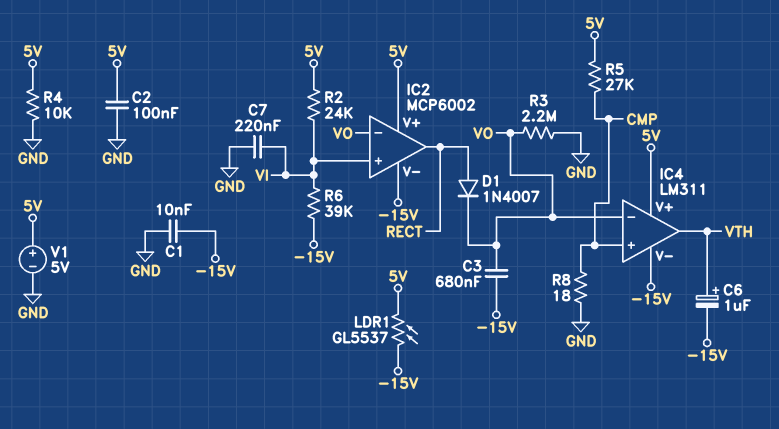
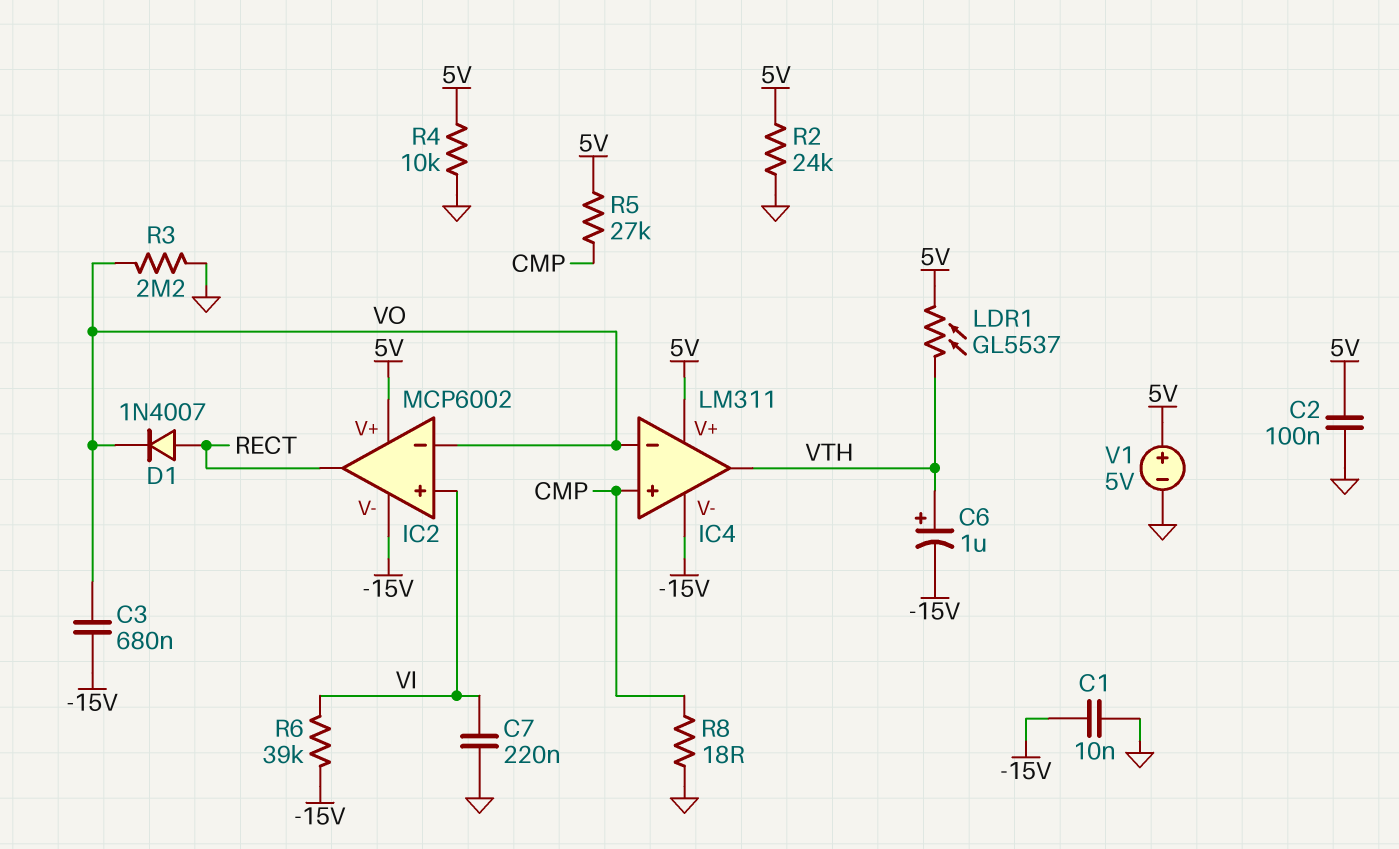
LDR1: GL5537 (-15V, 5V) -> GL5537 (5V, VTH)
R2: 24k (5V, VI) -> 24k (5V, GND)

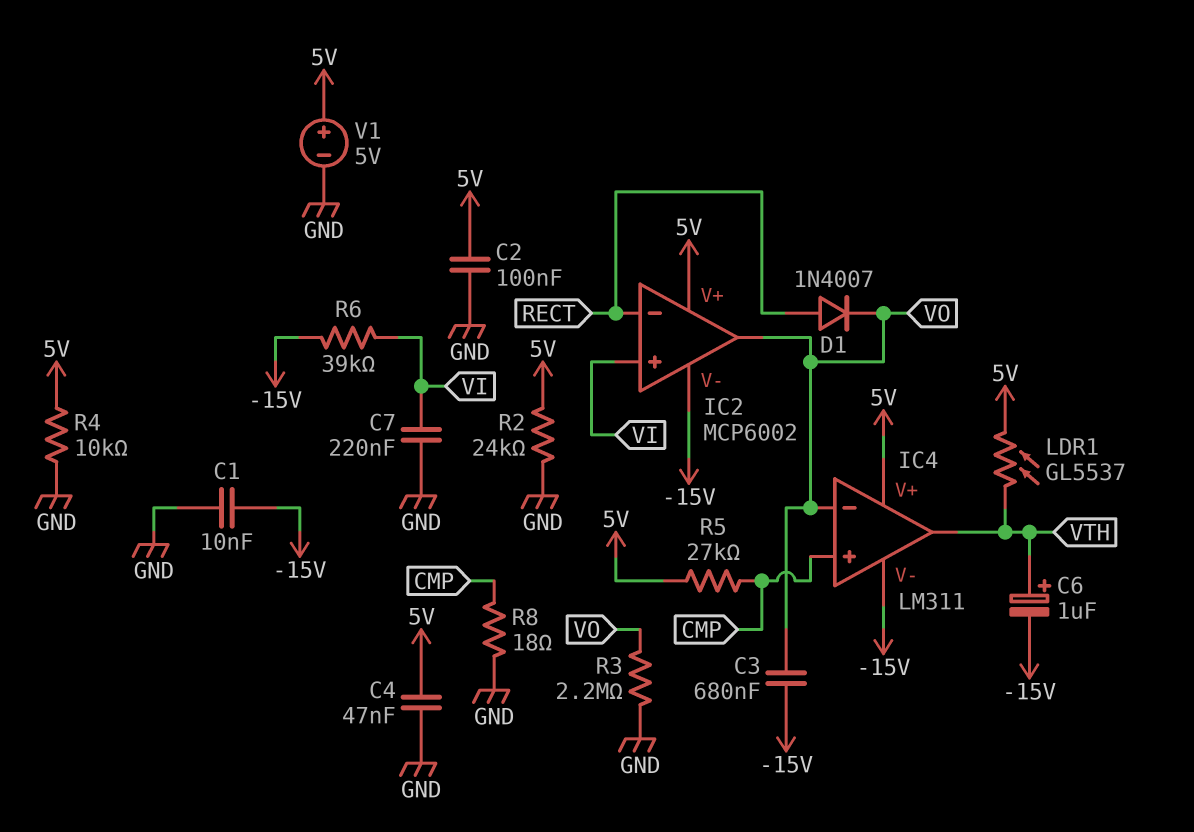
C4: none -> 47nF (5V, GND)
IC2 pin in-: VO -> RECT
IC2 pin out: RECT -> VO

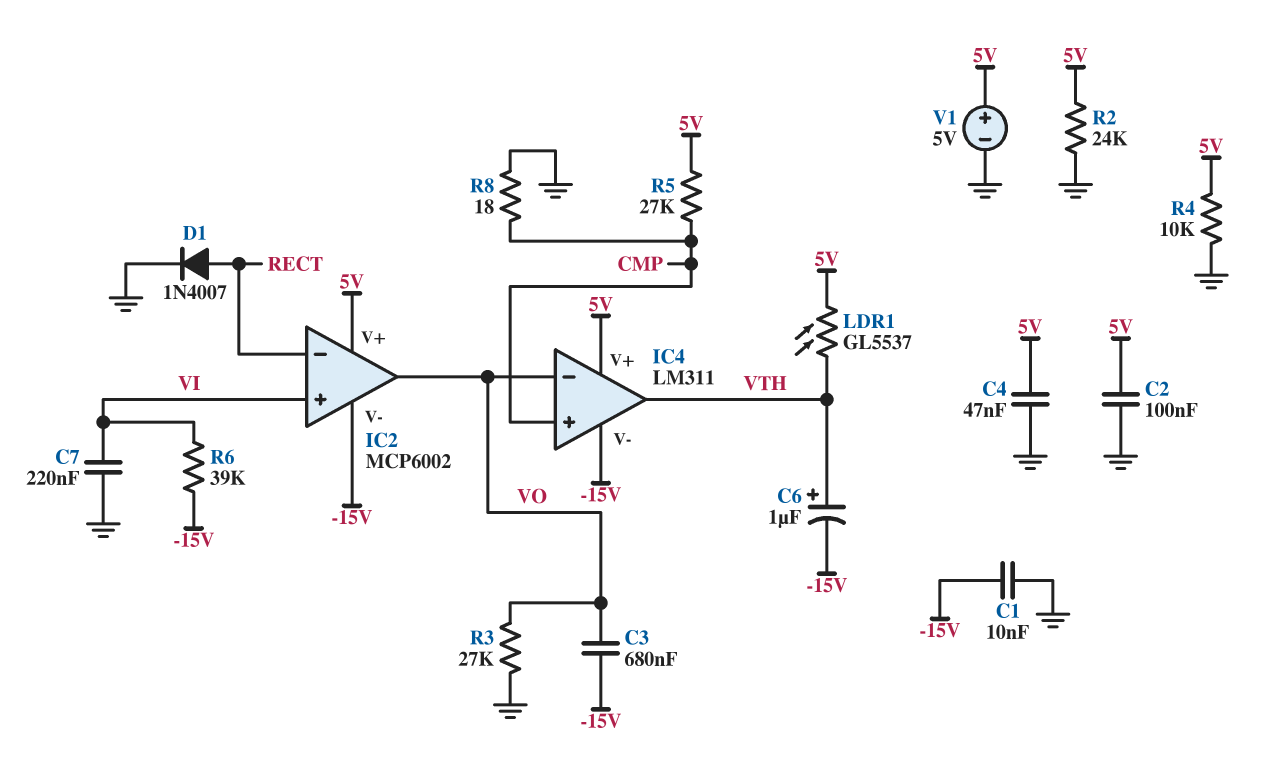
D1: diode 1N4007 (A RECT, K VO) -> diode 1N4007 (A RECT, K GND)
R3: 2.2M (GND, VO) -> 27k (GND, VO)

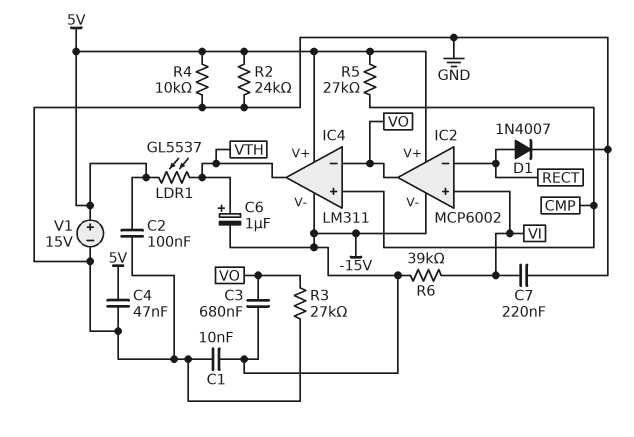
R8: 18 (CMP, GND) -> none
V1: 5V (plus 5V, minus GND) -> 15V (plus 5V, minus GND)

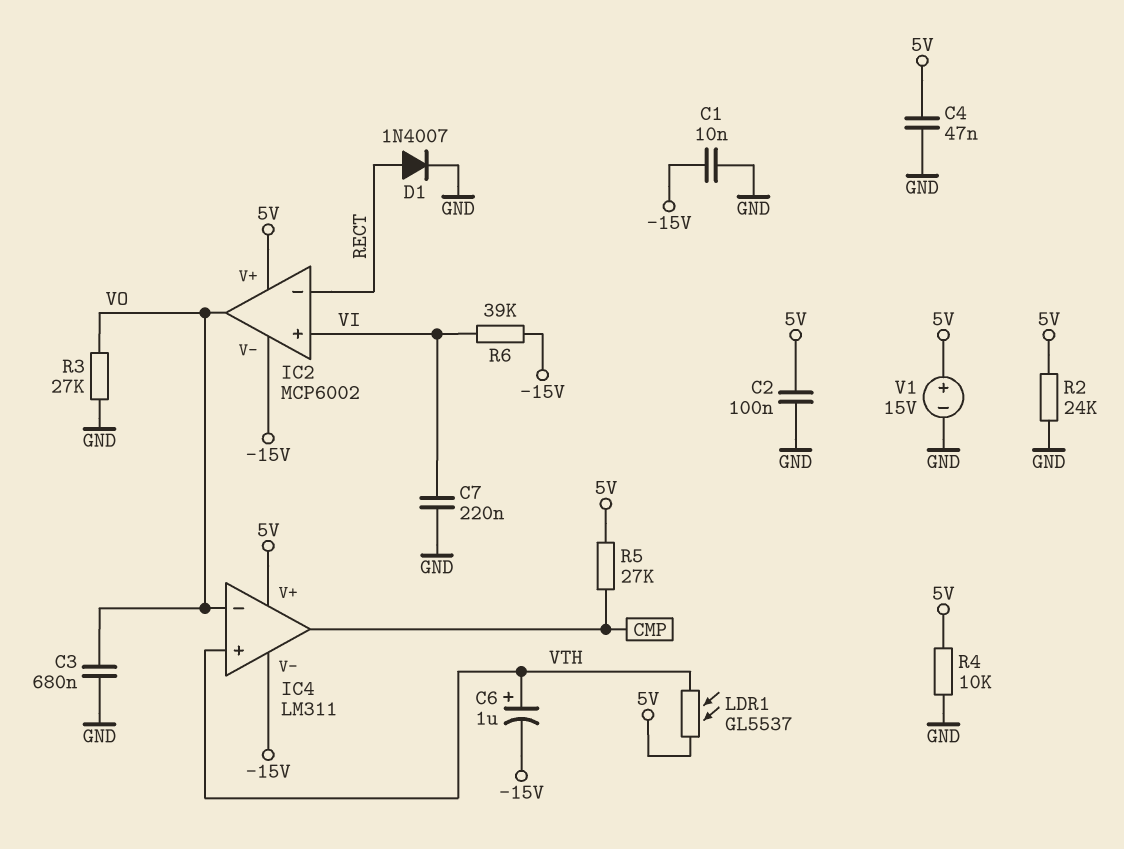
C3: 680nF (-15V, VO) -> 680nF (GND, VO)
IC4 pin in+: CMP -> VTH
IC4 pin out: VTH -> CMP

